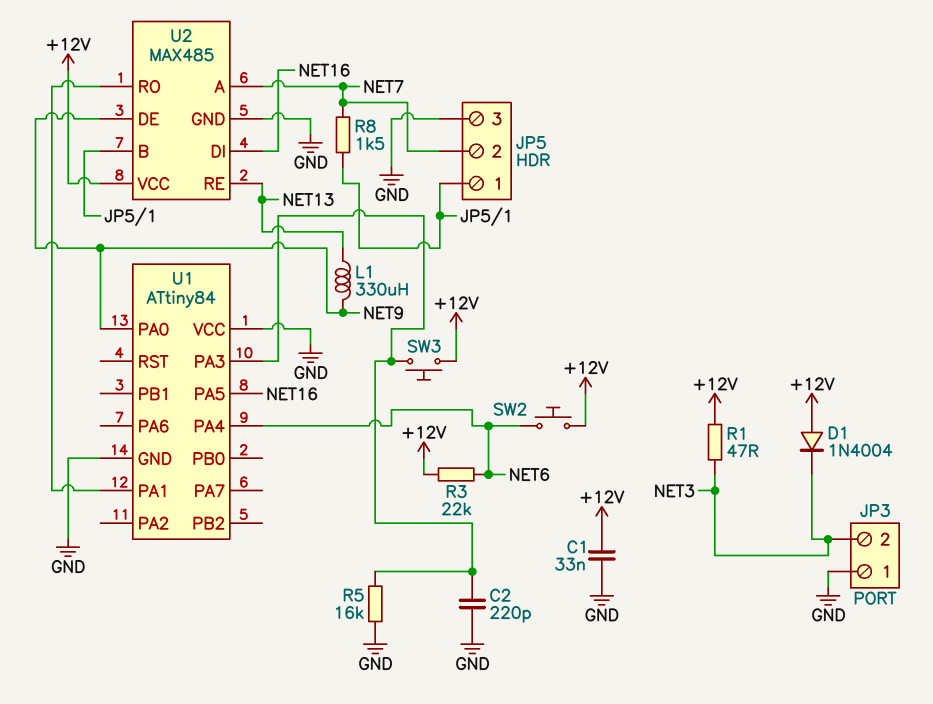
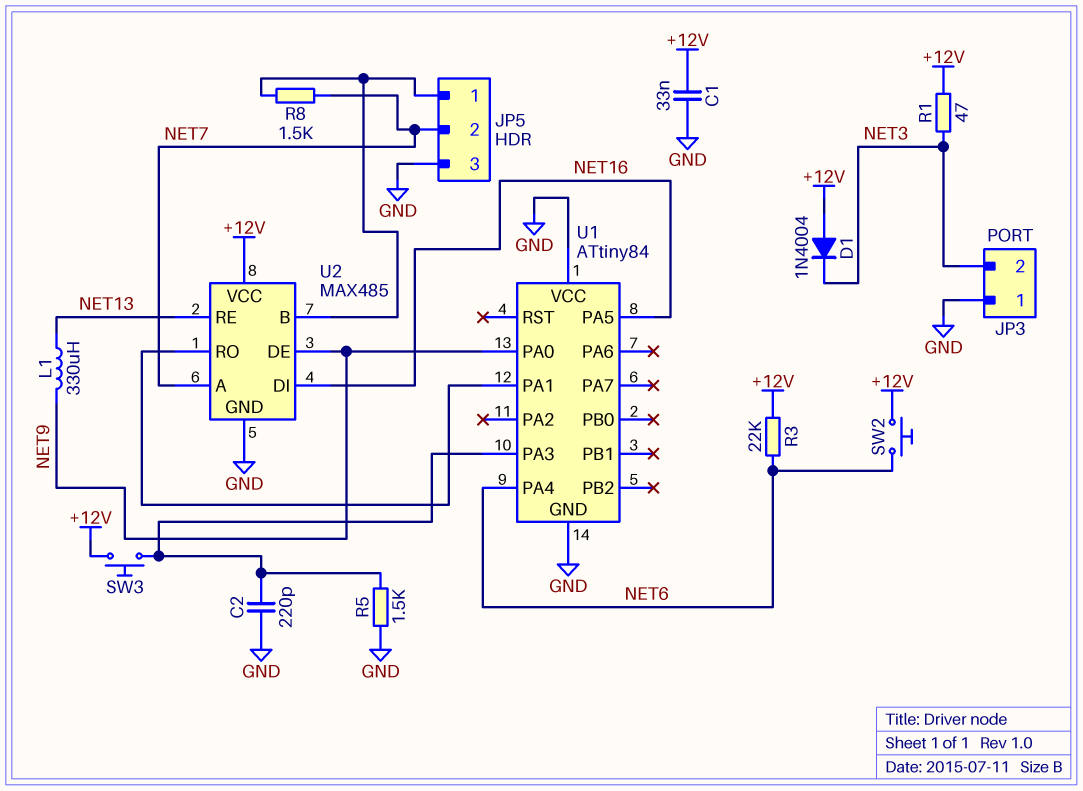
R5: 16k (GND, U1/PA3) -> 1.5k (GND, U1/PA3)

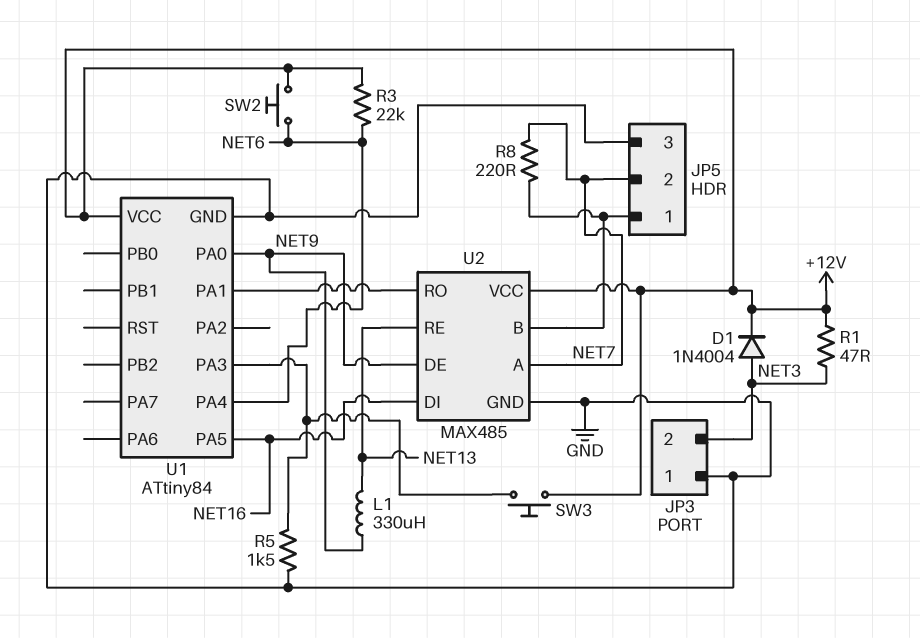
C1: 33nF (+12V, GND) -> none
C2: 220pF (GND, U1/PA3) -> none
D1: diode 1N4004 (A +12V, K NET3) -> diode 1N4004 (A NET3, K +12V)
R8: 1.5k (JP5/1, NET7) -> 220 (JP5/1, NET7)
U1 pin VCC: GND -> +12V

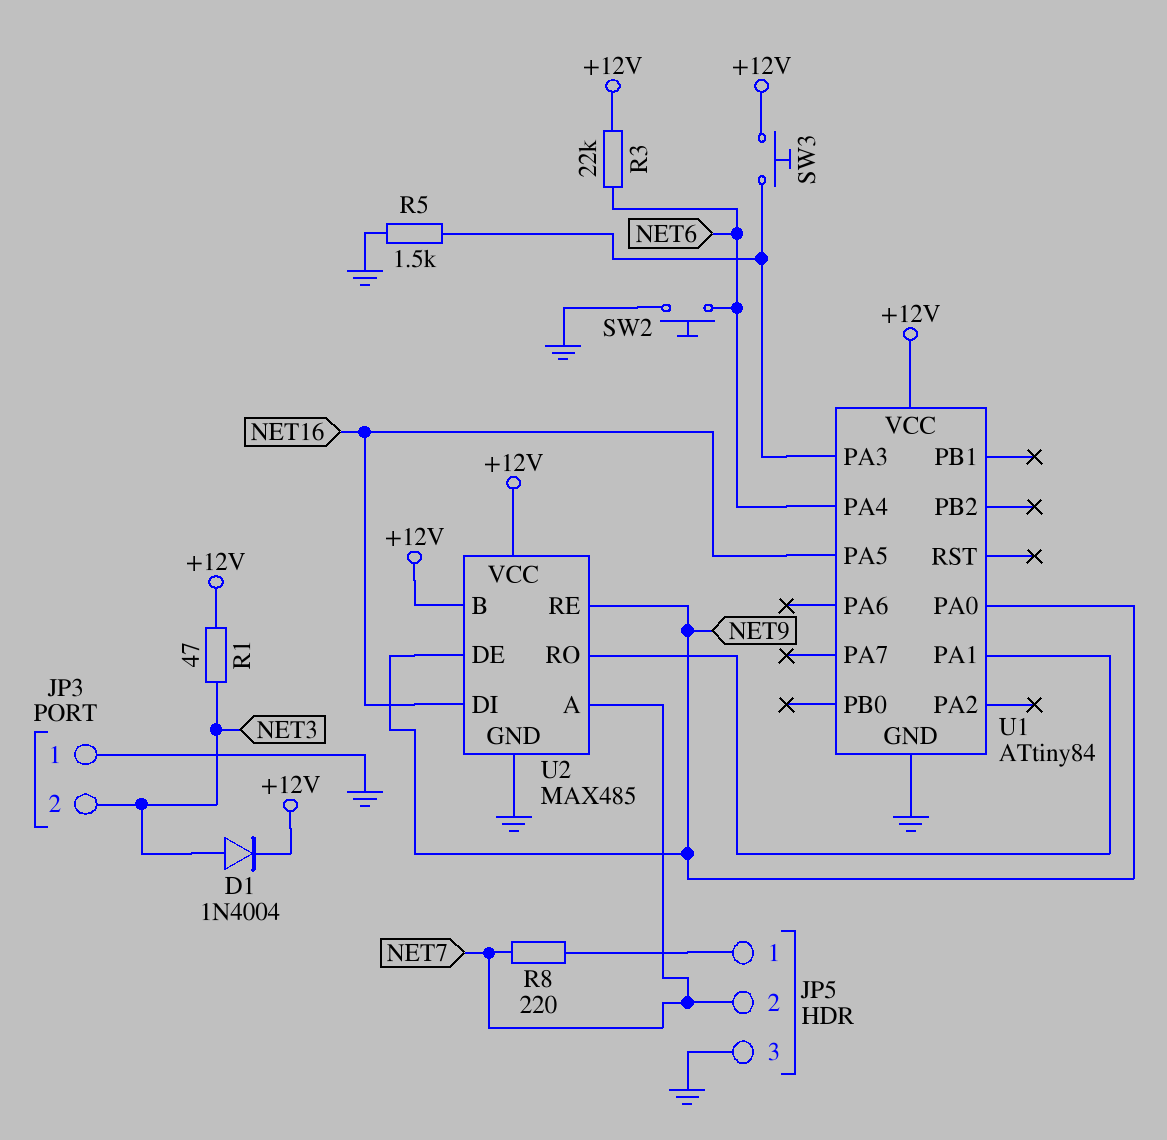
L1: 330uH (NET9, NET13) -> none
SW2: button (+12V, NET6) -> button (GND, NET6)
U2 pin B: JP5/1 -> +12V
U2 pin RE: NET13 -> NET9

